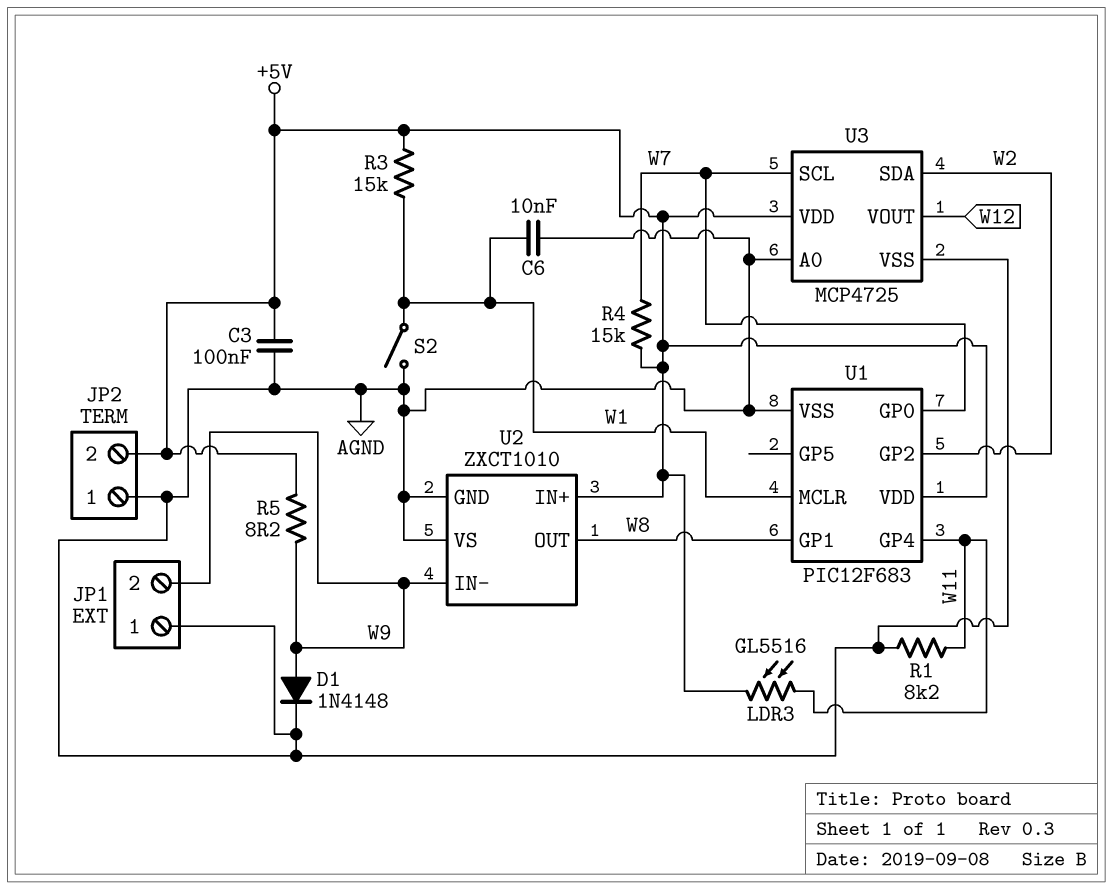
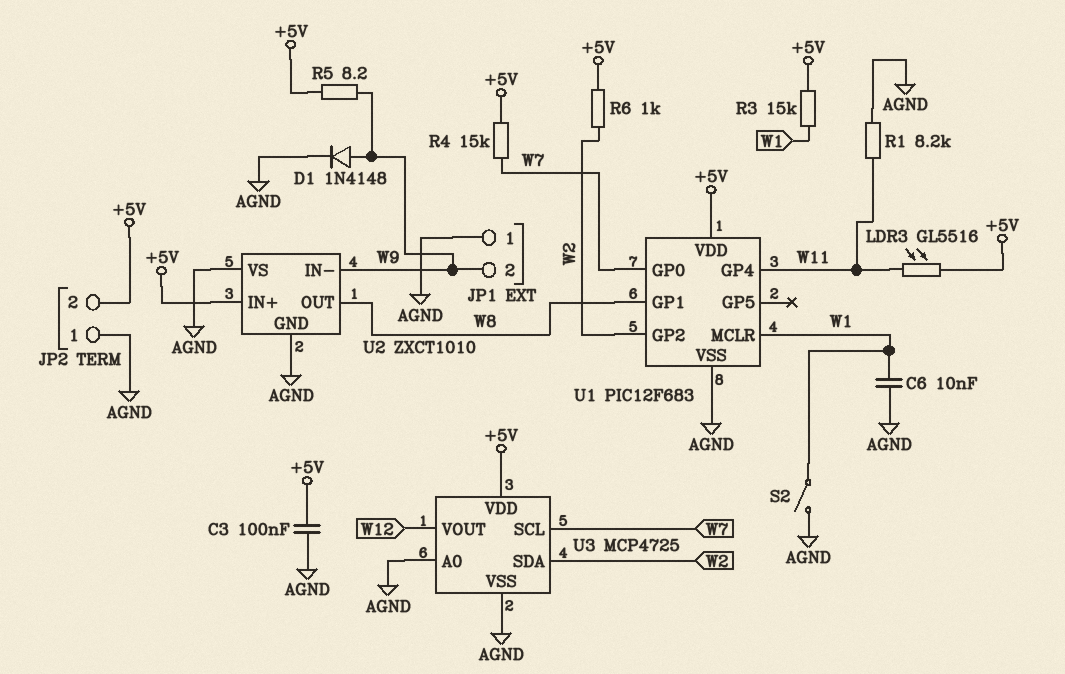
R6: none -> 1k (+5V, W2)

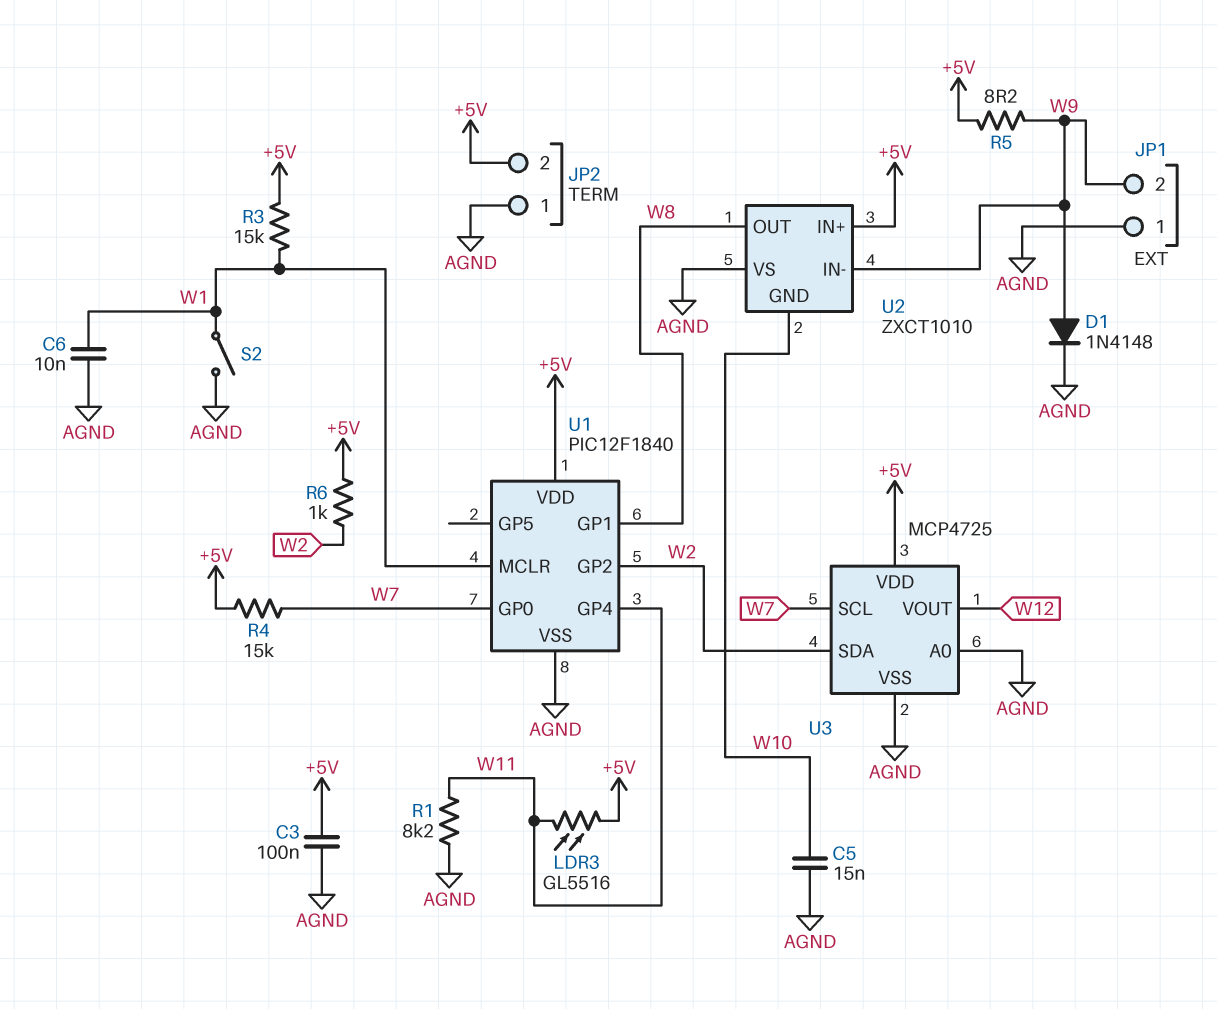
C5: none -> 15nF (AGND, W10)
U1: PIC12F683 -> PIC12F1840
U2 pin GND: AGND -> W10

